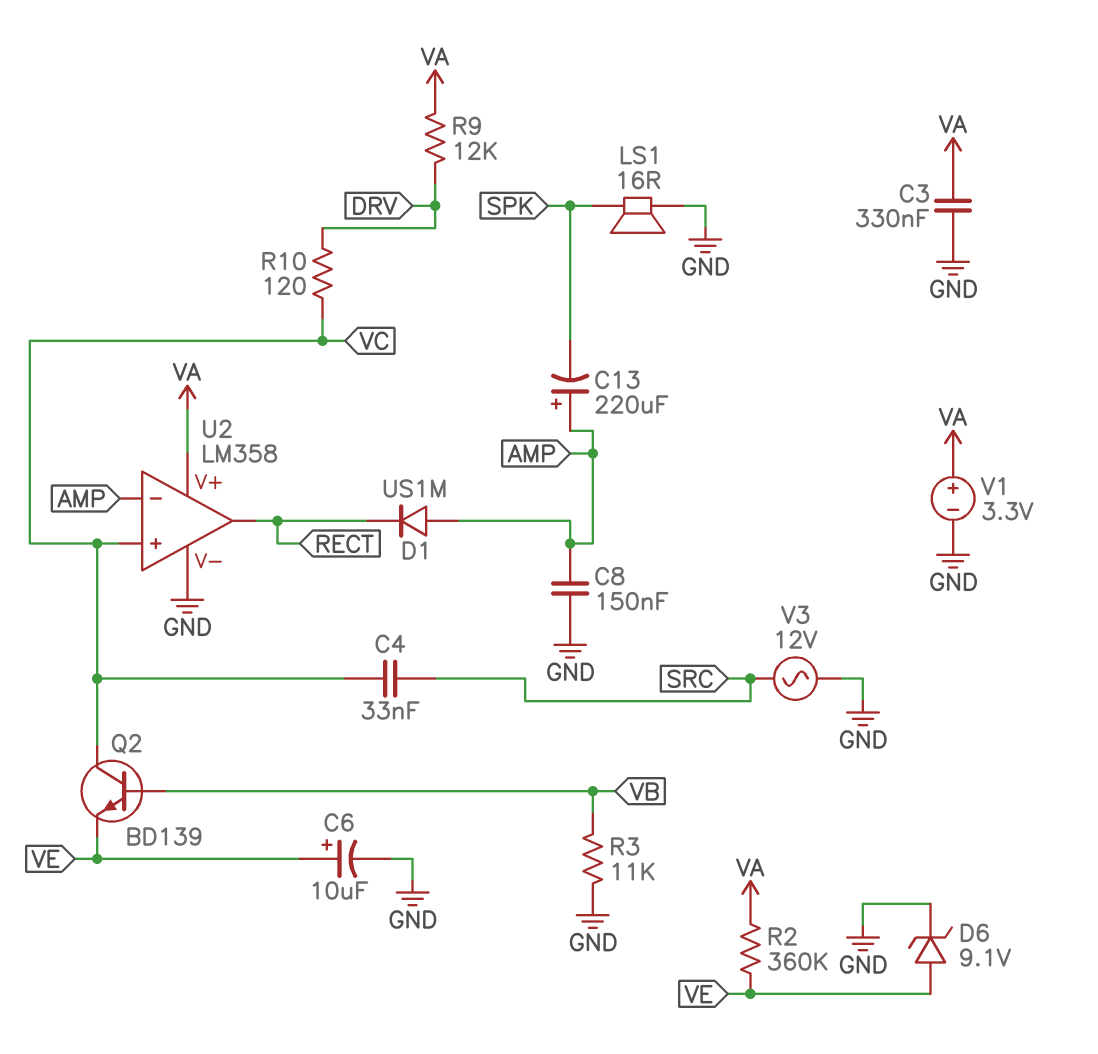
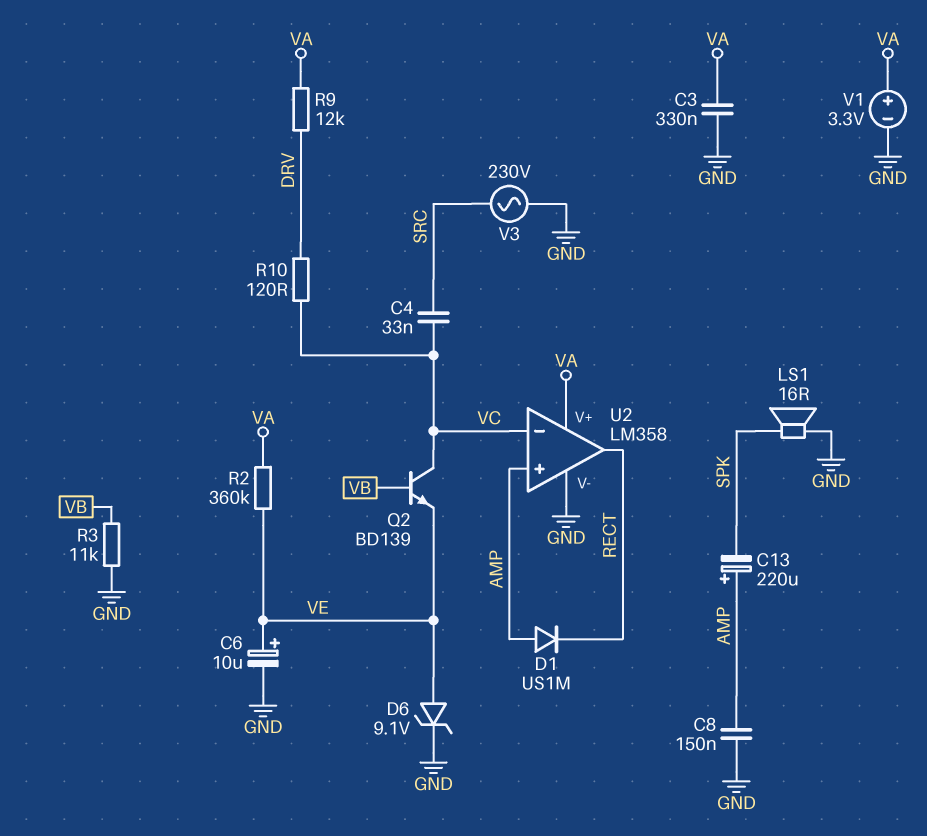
U2 pin in+: VC -> AMP
U2 pin in-: AMP -> VC
V3: AC 12V (GND, SRC) -> AC 230V (GND, SRC)

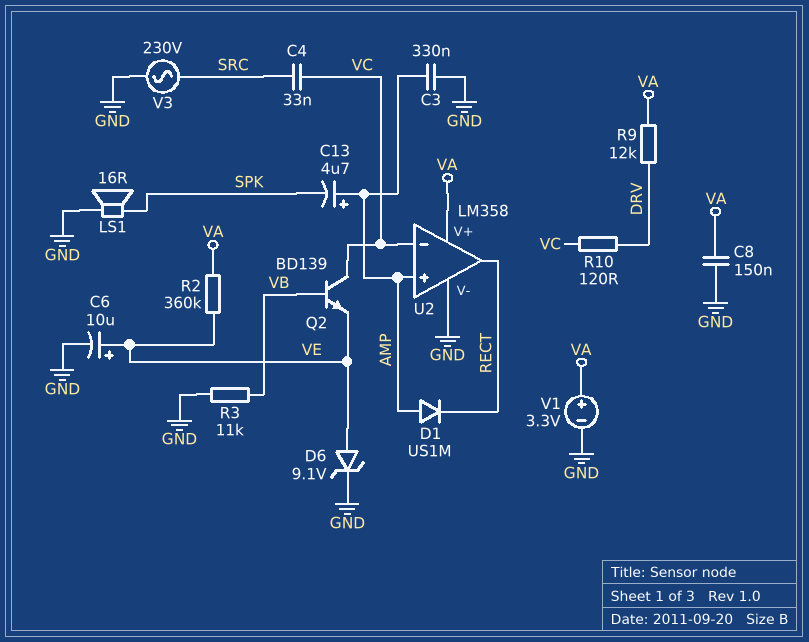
C3: 330nF (GND, VA) -> 330nF (AMP, GND)
C8: 150nF (AMP, GND) -> 150nF (GND, VA)
C13: 220uF (plus AMP, minus SPK) -> 4.7uF (plus AMP, minus SPK)

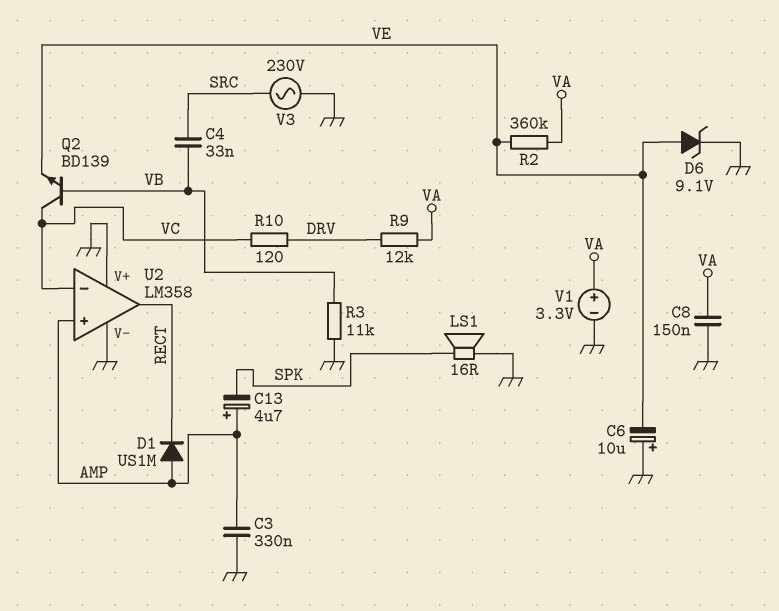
C4: 33nF (SRC, VC) -> 33nF (SRC, VB)
C6: 10uF (plus VE, minus GND) -> 10uF (plus GND, minus VE)
U2 pin V+: VA -> GND

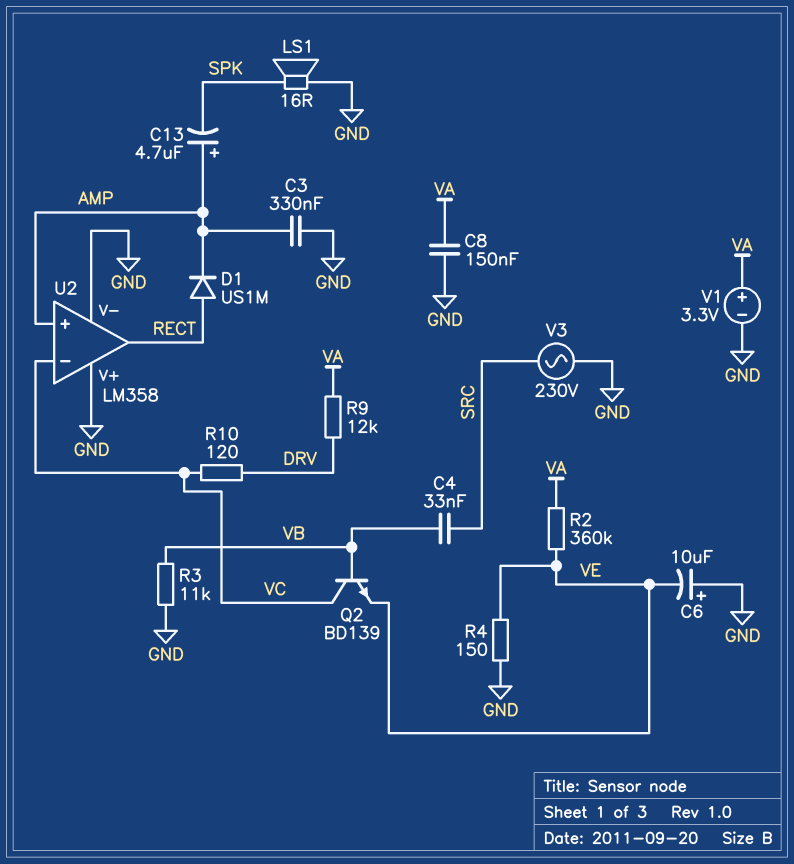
D1: diode US1M (A AMP, K RECT) -> diode US1M (A RECT, K AMP)
D6: zener 9.1V (A VE, K GND) -> none
R4: none -> 150 (GND, VE)

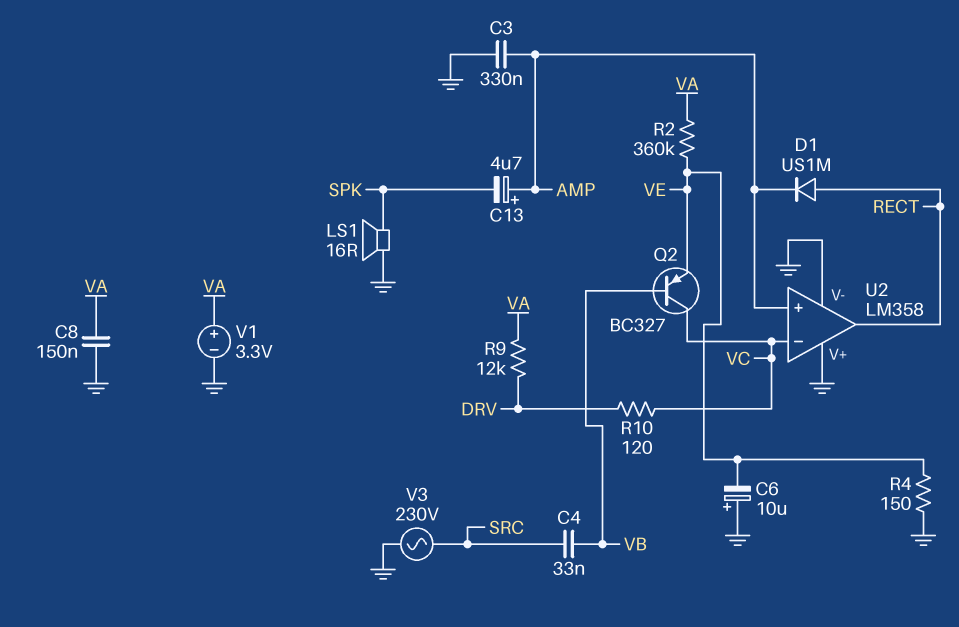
Q2: NPN BD139 (B VB, C VC, E VE) -> PNP BC327 (B VB, C VC, E VE)
R3: 11k (GND, VB) -> none

